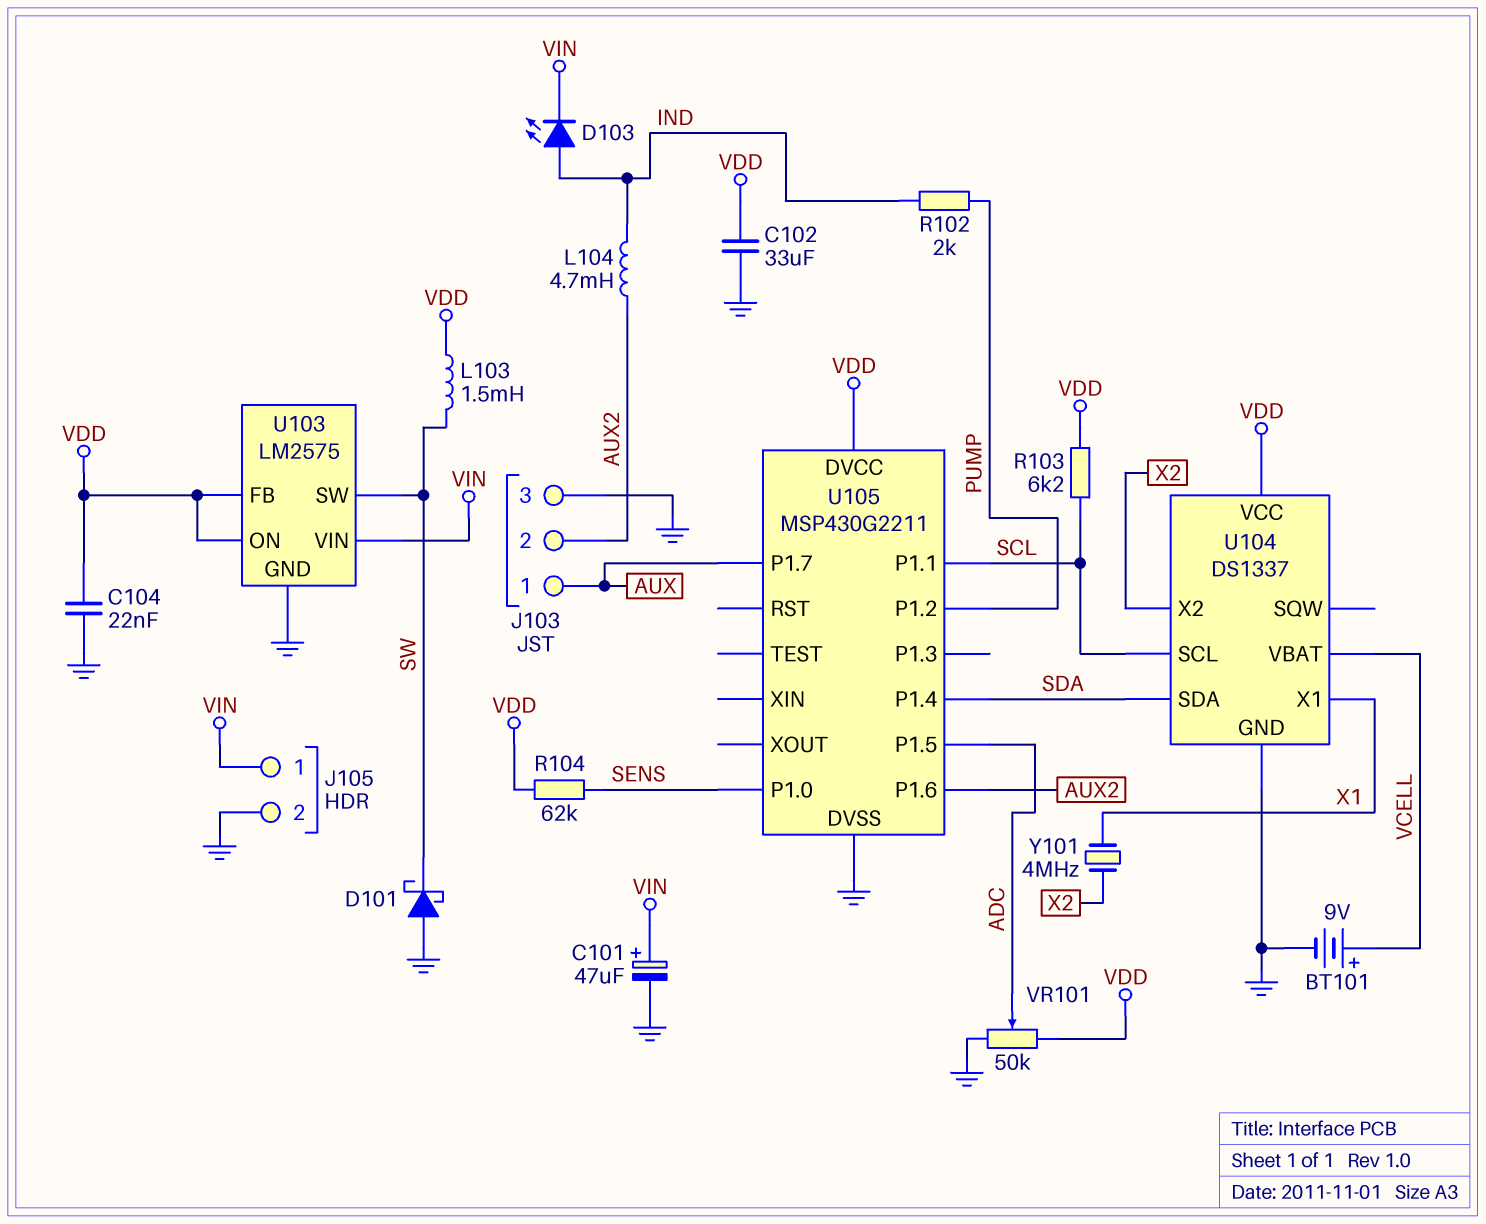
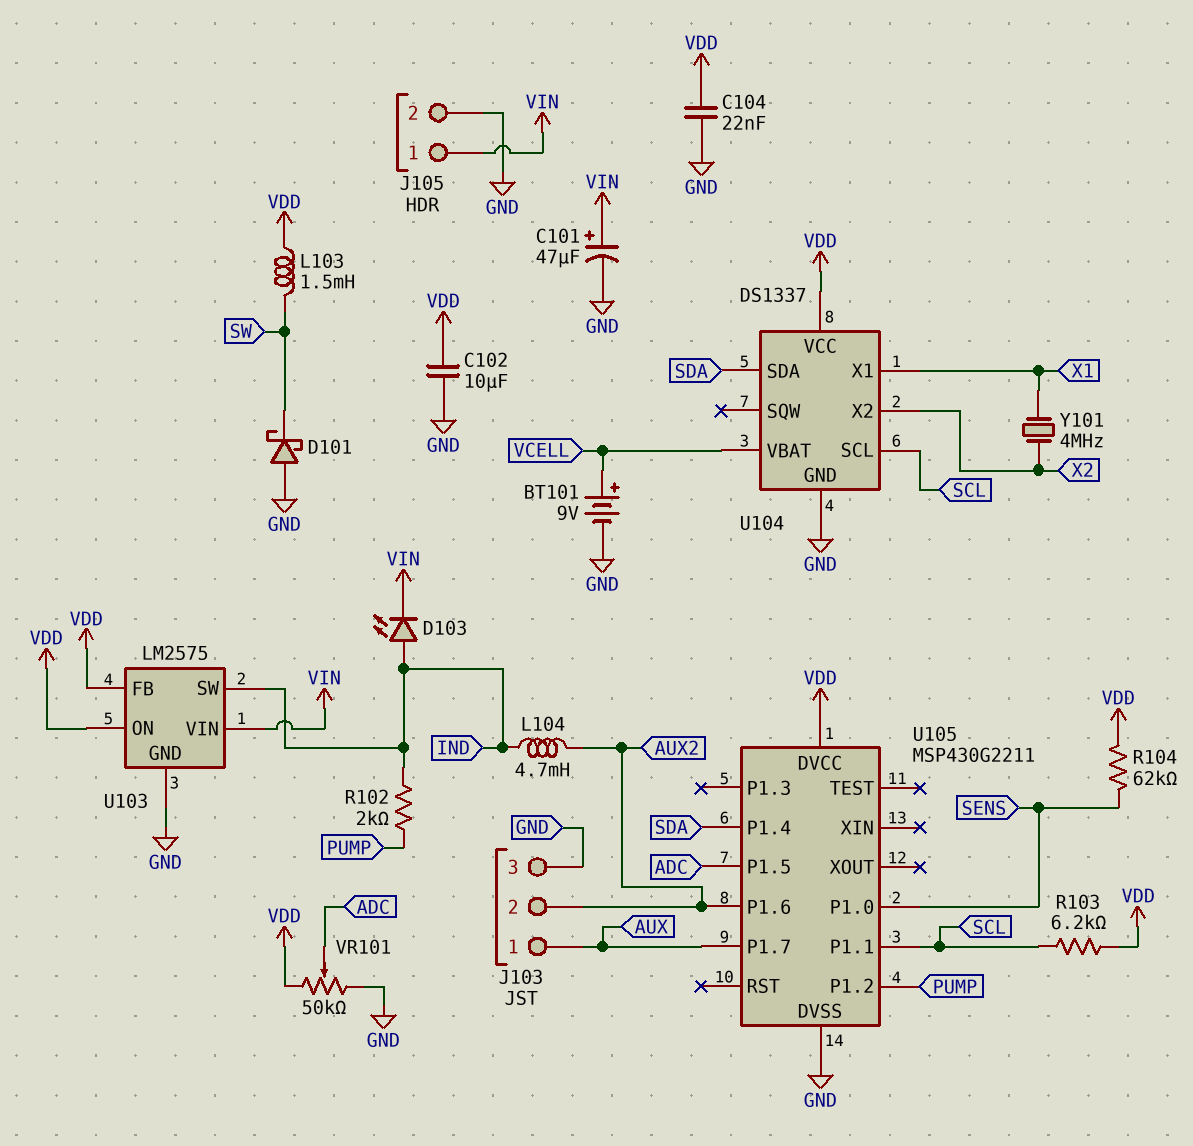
C102: 33uF (GND, VDD) -> 10uF (GND, VDD)
U103 pin SW: SW -> IND

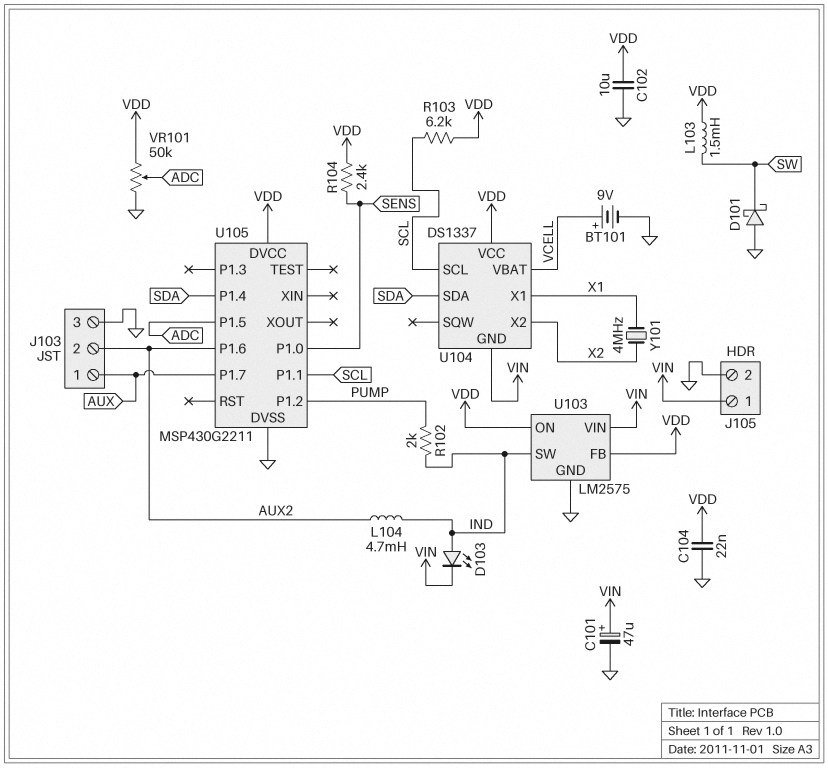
R104: 62k (SENS, VDD) -> 2.4k (SENS, VDD)
U104 pin GND: GND -> VIN

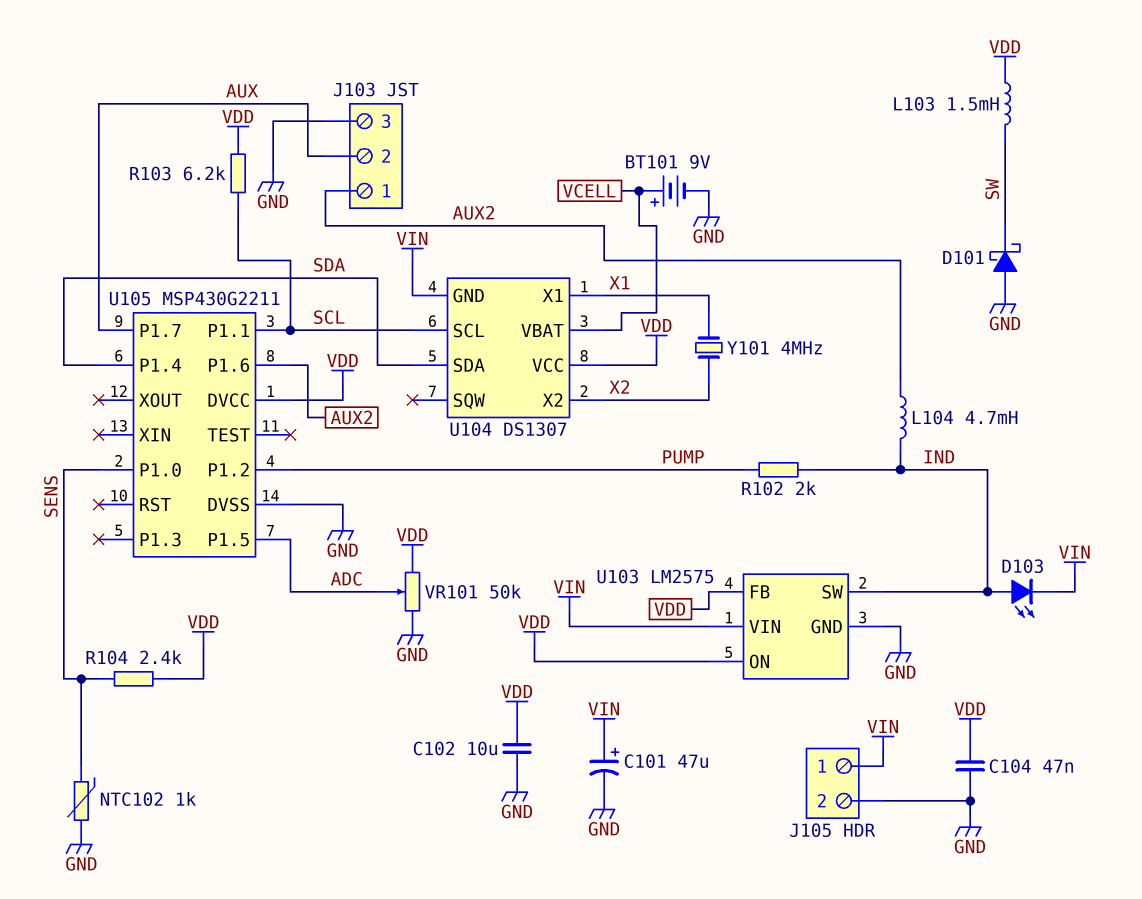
C104: 22nF (GND, VDD) -> 47nF (GND, VDD)
J103 pin 1: AUX -> AUX2
J103 pin 2: AUX2 -> AUX
NTC102: none -> 1k (GND, SENS)
U104: DS1337 -> DS1307

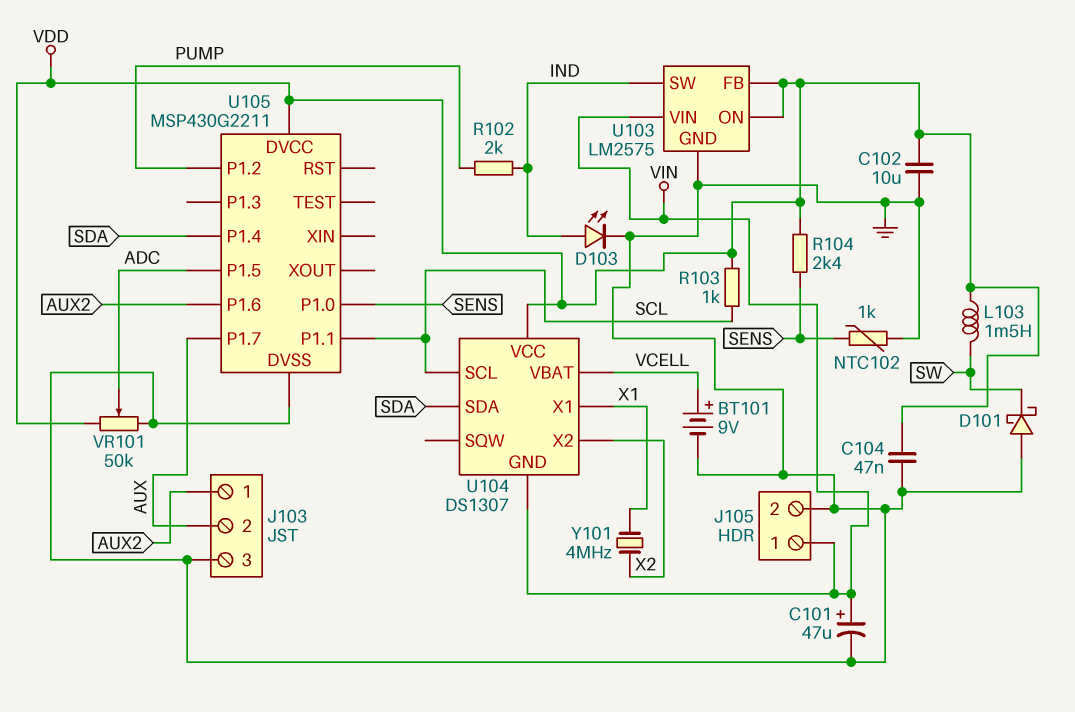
D103: LED (A IND, K VIN) -> LED (A IND, K GND)
L104: 4.7mH (AUX2, IND) -> none
R103: 6.2k (SCL, VDD) -> 1k (SCL, VDD)

